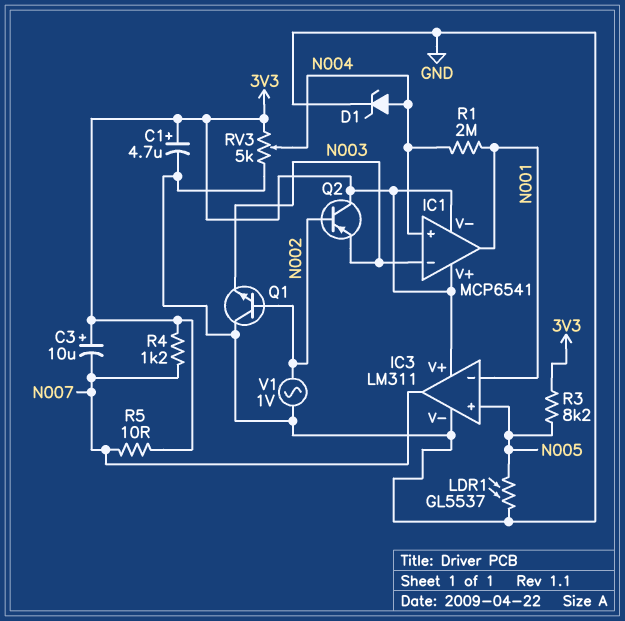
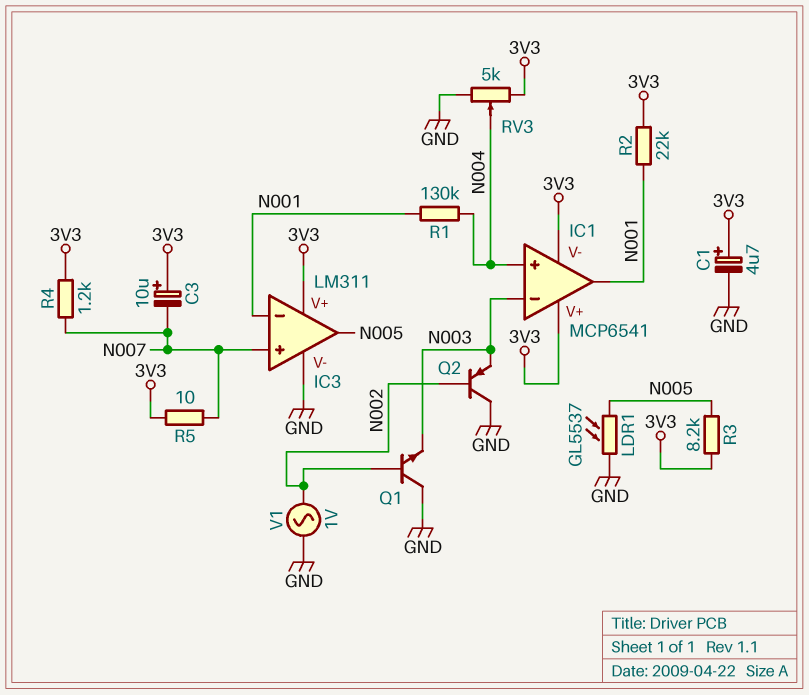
D1: zener (A N004, K GND) -> none
IC3 pin in+: N005 -> N007
IC3 pin out: N007 -> N005
Q2: PNP (B N002, C 3V3, E N003) -> PNP (B N002, C GND, E N003)
R1: 2M (N001, N004) -> 130k (N001, N004)
R2: none -> 22k (3V3, N001)

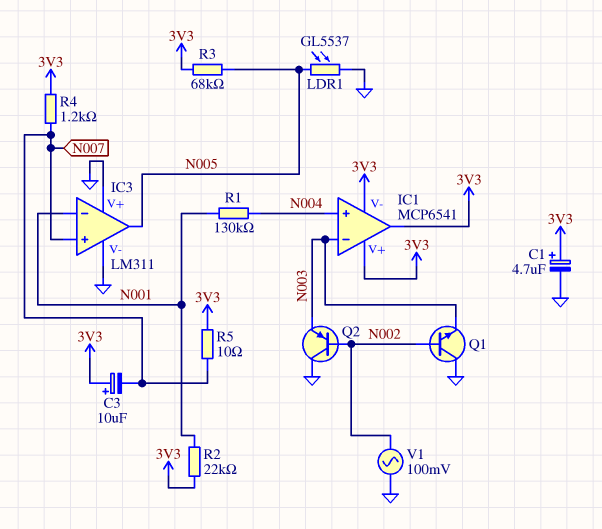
IC1 pin out: N001 -> 3V3
IC3 pin V+: 3V3 -> GND
R3: 8.2k (3V3, N005) -> 68k (3V3, N005)
RV3: 5k (3V3, GND, wiper N004) -> none
V1: AC 1V (GND, N002) -> AC 100mV (GND, N002)

